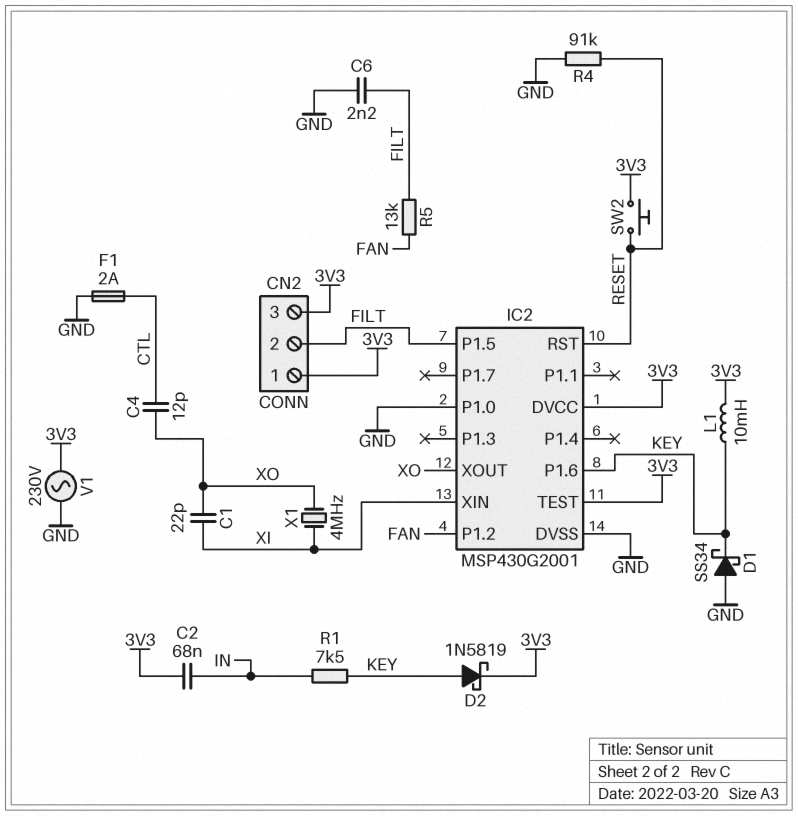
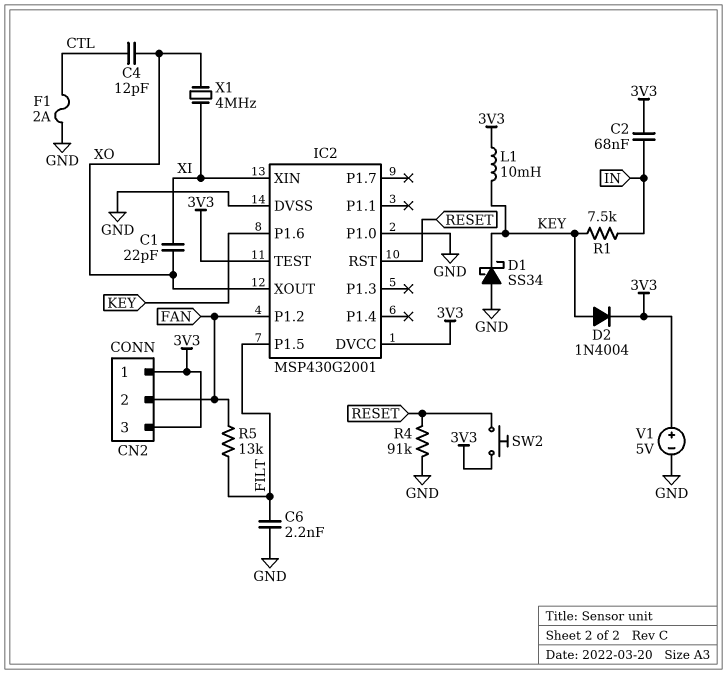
CN2 pin 2: FILT -> FAN
D2: schottky 1N5819 (A KEY, K 3V3) -> diode 1N4004 (A KEY, K 3V3)
V1: AC 230V (3V3, GND) -> 5V (plus 3V3, minus GND)

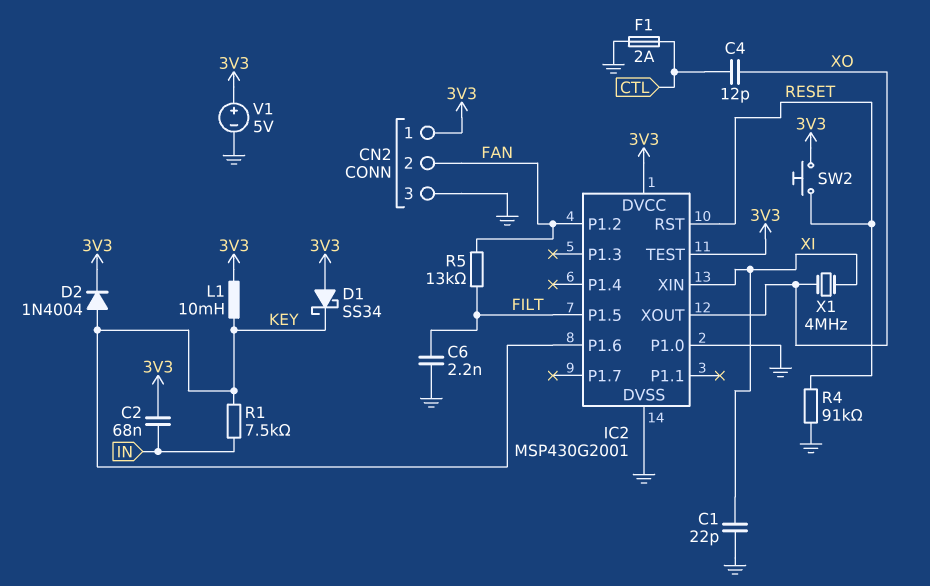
C1: 22pF (XI, XO) -> 22pF (GND, XI)
CN2 pin 3: 3V3 -> GND
D1: schottky SS34 (A GND, K KEY) -> schottky SS34 (A 3V3, K KEY)

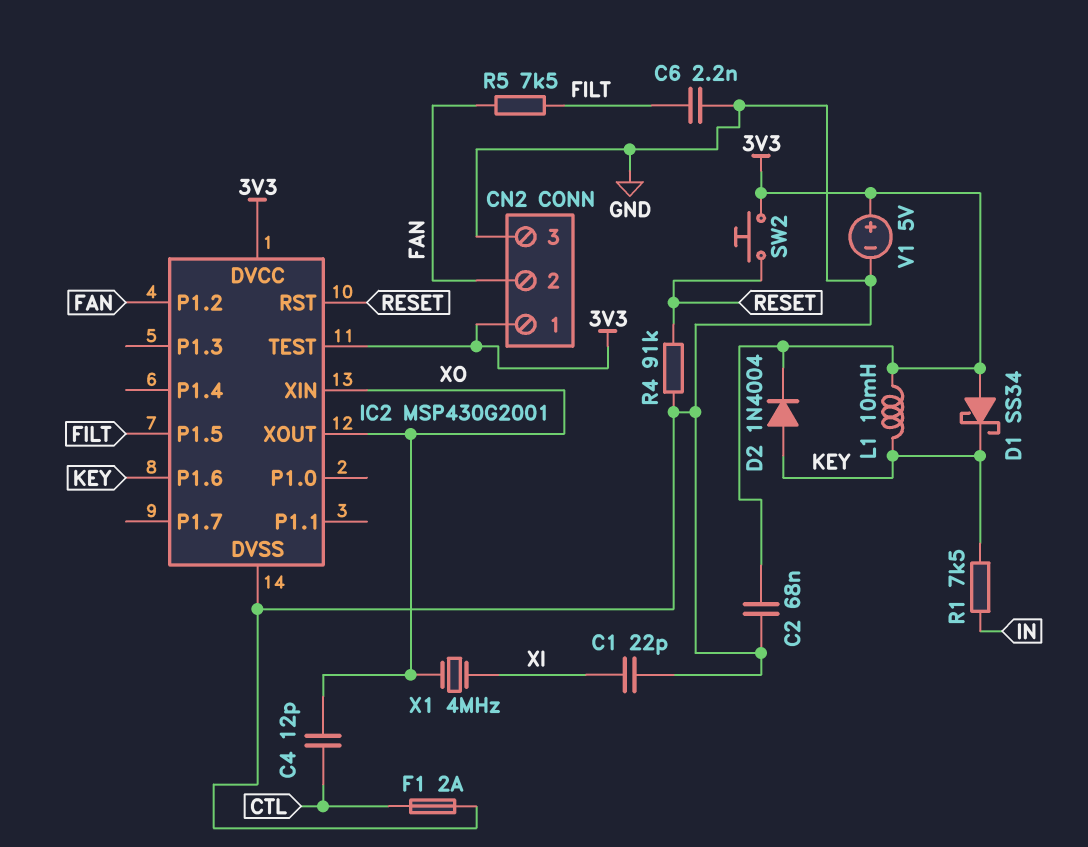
C2: 68nF (3V3, IN) -> 68nF (3V3, GND)
IC2 pin P1.0: GND -> none
IC2 pin XIN: XI -> XO
R5: 13k (FAN, FILT) -> 7.5k (FAN, FILT)

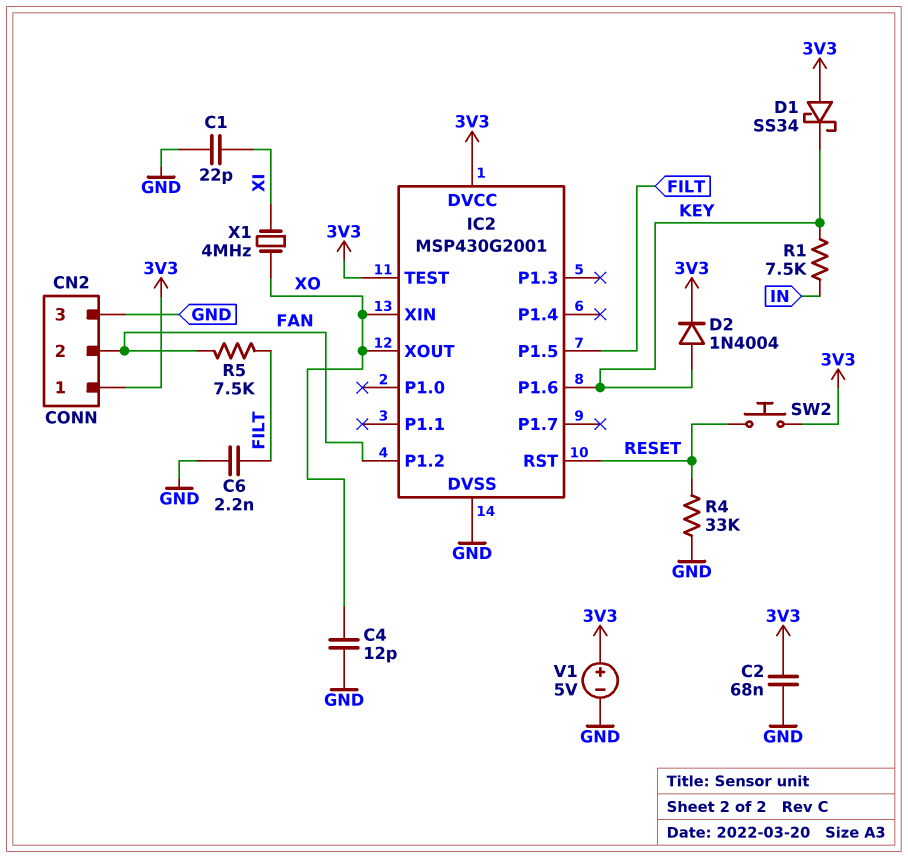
C4: 12pF (CTL, XO) -> 12pF (GND, XO)
F1: 2A (CTL, GND) -> none
L1: 10mH (3V3, KEY) -> none
R4: 91k (GND, RESET) -> 33k (GND, RESET)

